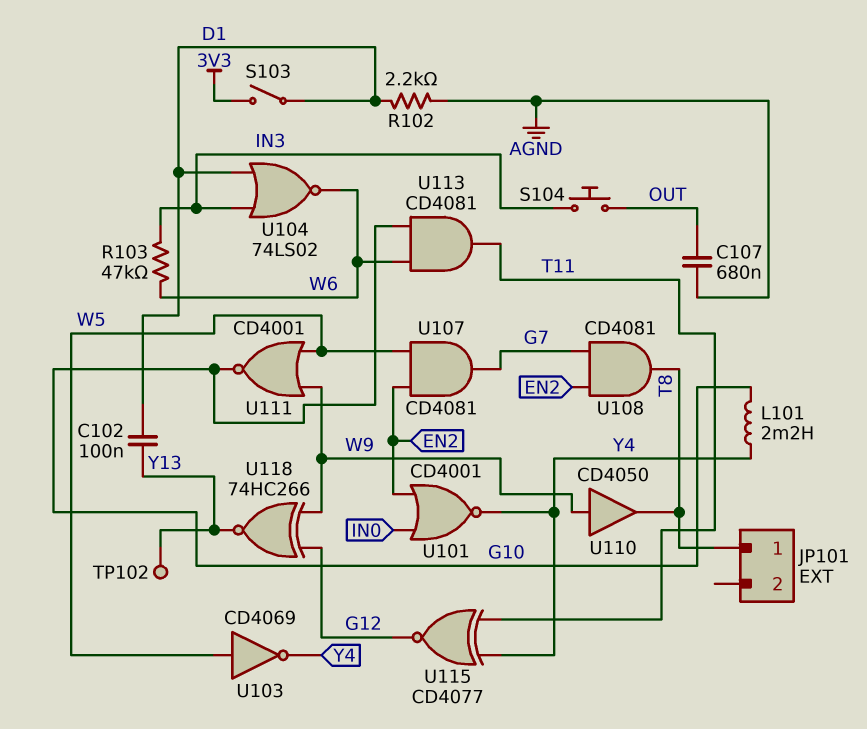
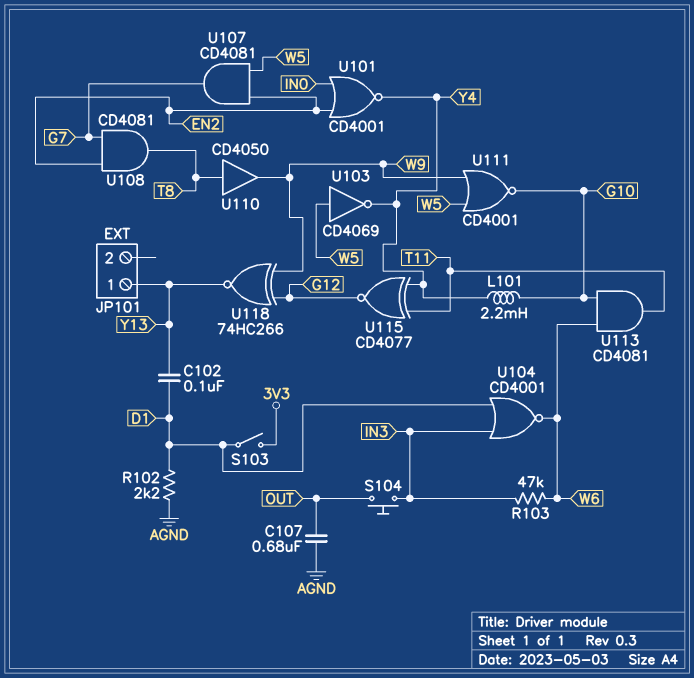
JP101 pin 1: T8 -> Y13
TP102: test point (Y13) -> none
U104: NOR 74LS02 (in D1, in IN3, out W6) -> NOR CD4001 (in D1, in IN3, out W6)
U110: buffer CD4050 (in W9, out T8) -> buffer CD4050 (in T8, out W9)

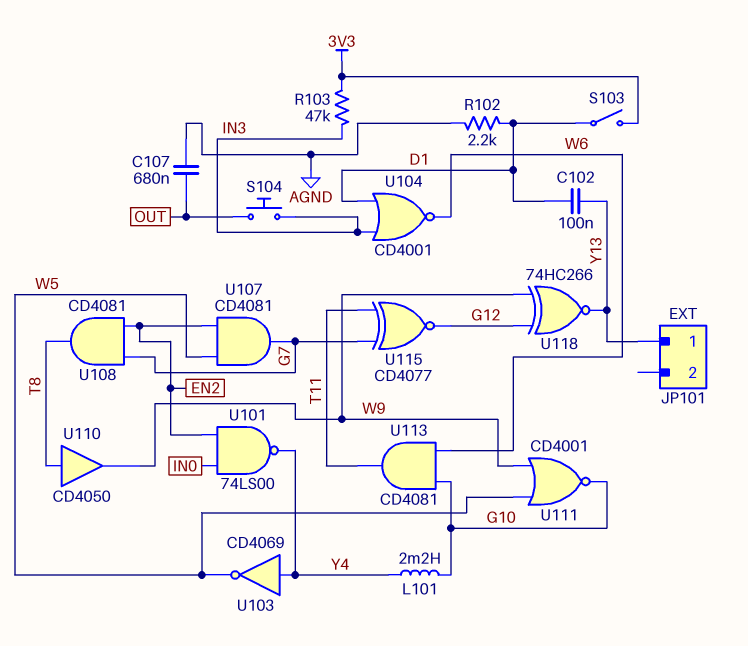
R103: 47k (IN3, W6) -> 47k (3V3, IN3)
U101: NOR CD4001 (in EN2, in IN0, out Y4) -> NAND 74LS00 (in EN2, in IN0, out Y4)
U103: NOT CD4069 (in W5, out Y4) -> NOT CD4069 (in Y4, out W5)
U115: XNOR CD4077 (in T11, in Y4, out G12) -> XNOR CD4077 (in G7, in T11, out G12)

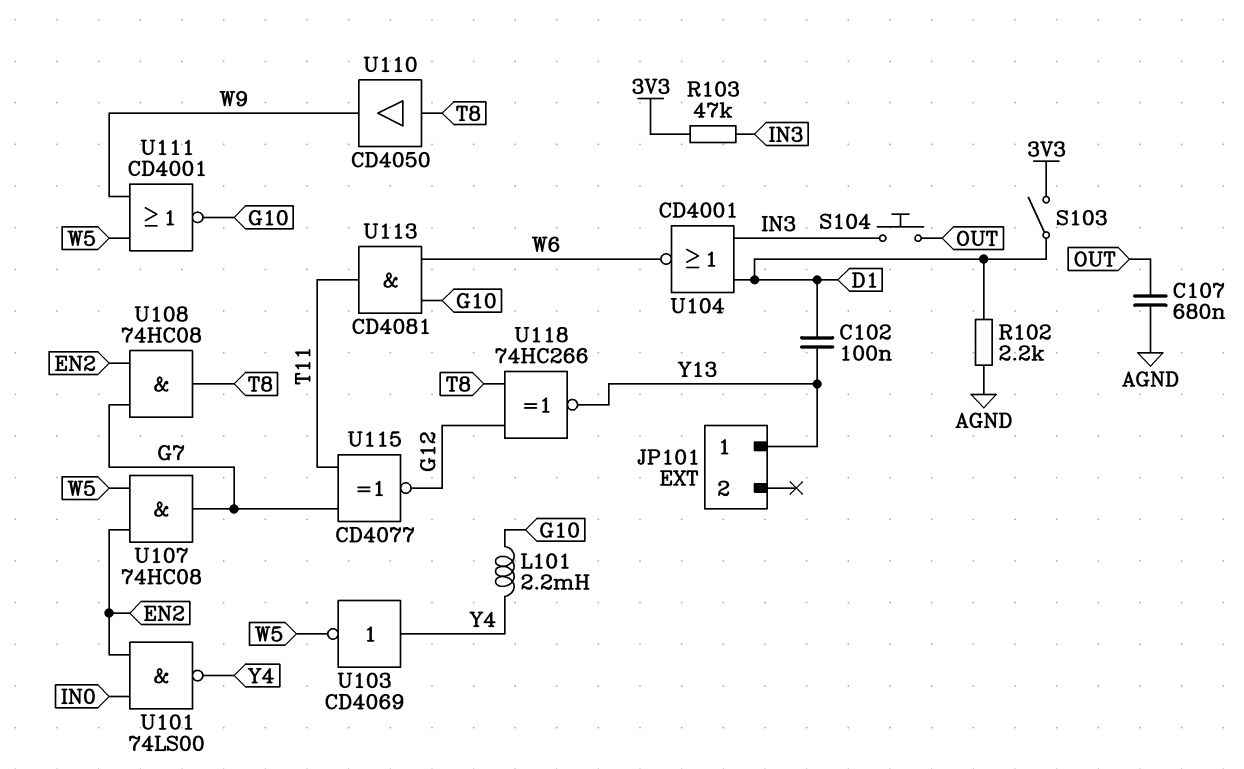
U107: AND CD4081 (in EN2, in W5, out G7) -> AND 74HC08 (in EN2, in W5, out G7)
U108: AND CD4081 (in EN2, in G7, out T8) -> AND 74HC08 (in EN2, in G7, out T8)
U118: XNOR 74HC266 (in G12, in W9, out Y13) -> XNOR 74HC266 (in G12, in T8, out Y13)

